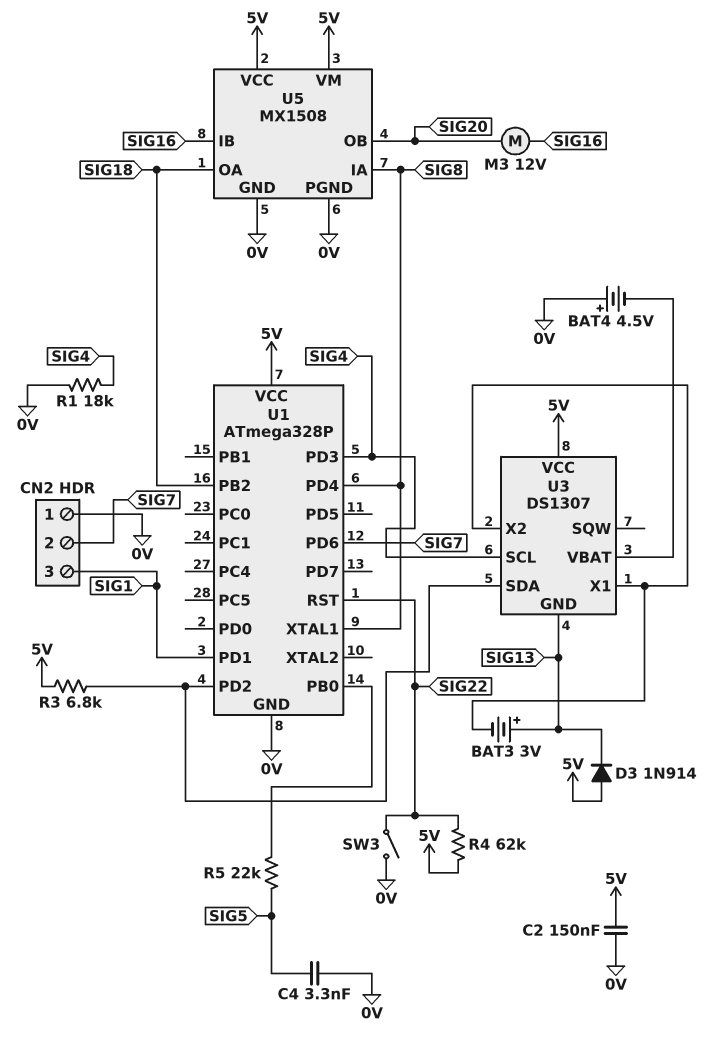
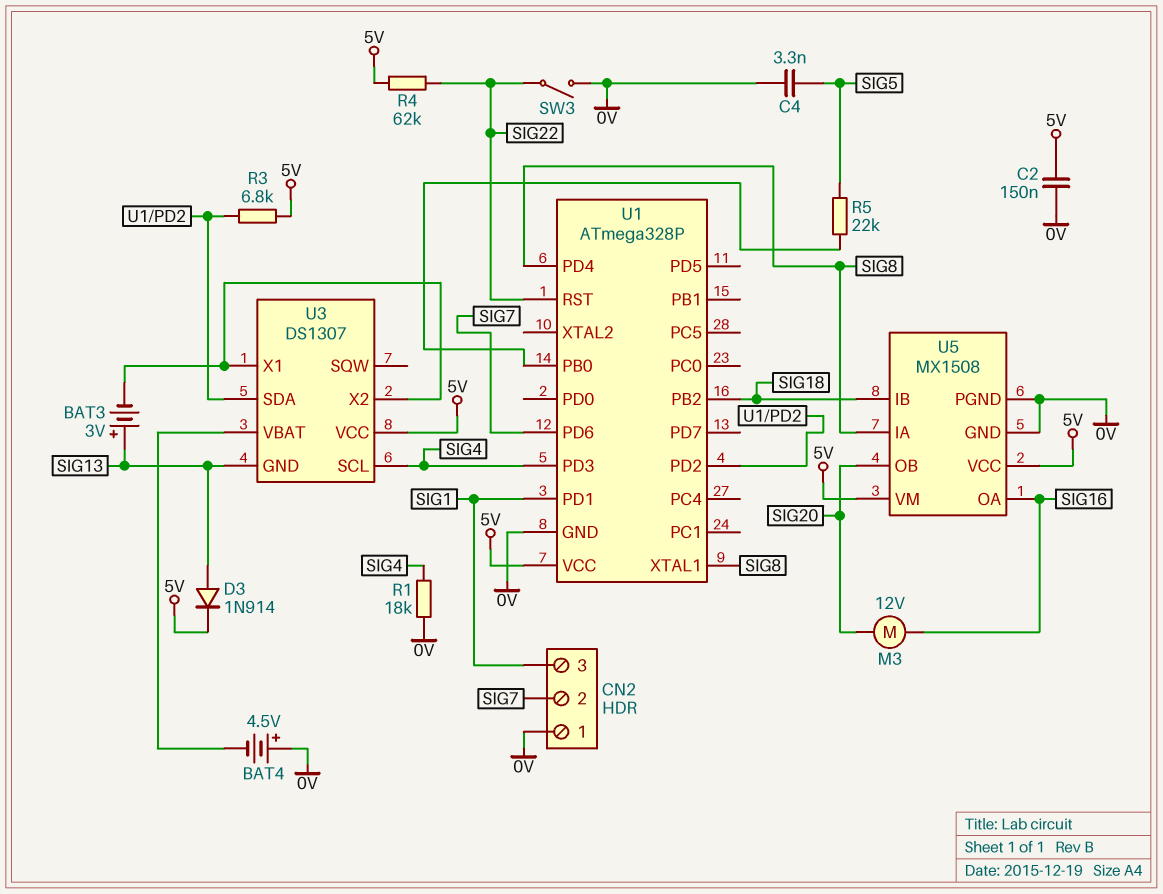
D3: diode 1N914 (A 5V, K SIG13) -> diode 1N914 (A SIG13, K 5V)
U5 pin IB: SIG16 -> SIG18
U5 pin OA: SIG18 -> SIG16

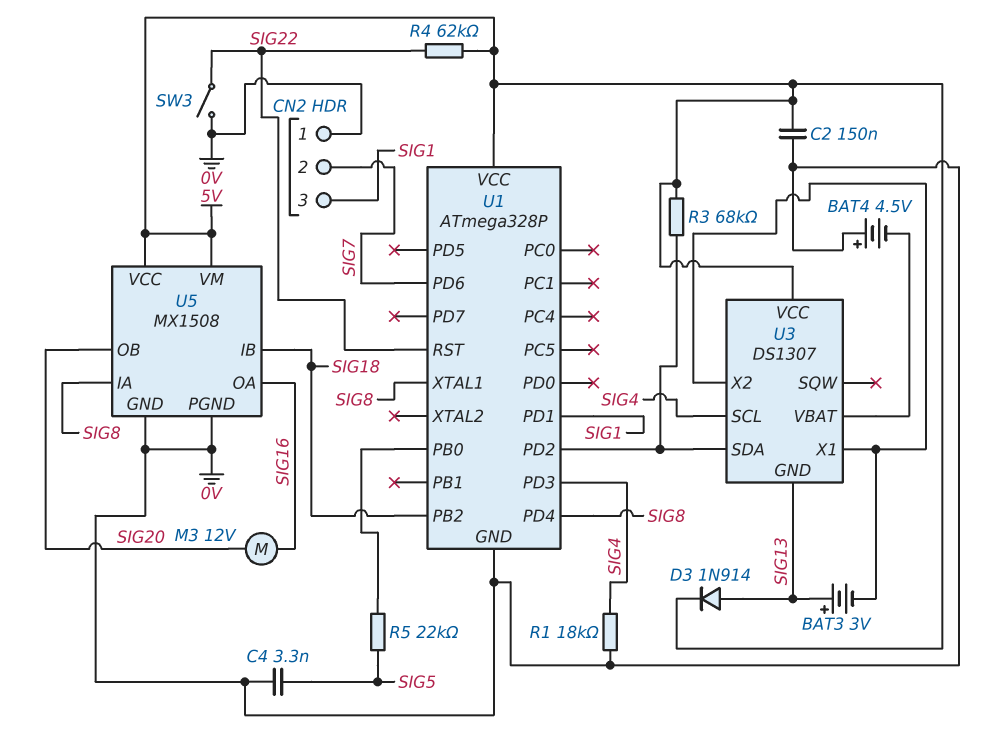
R3: 6.8k (5V, U1/PD2) -> 68k (5V, U1/PD2)

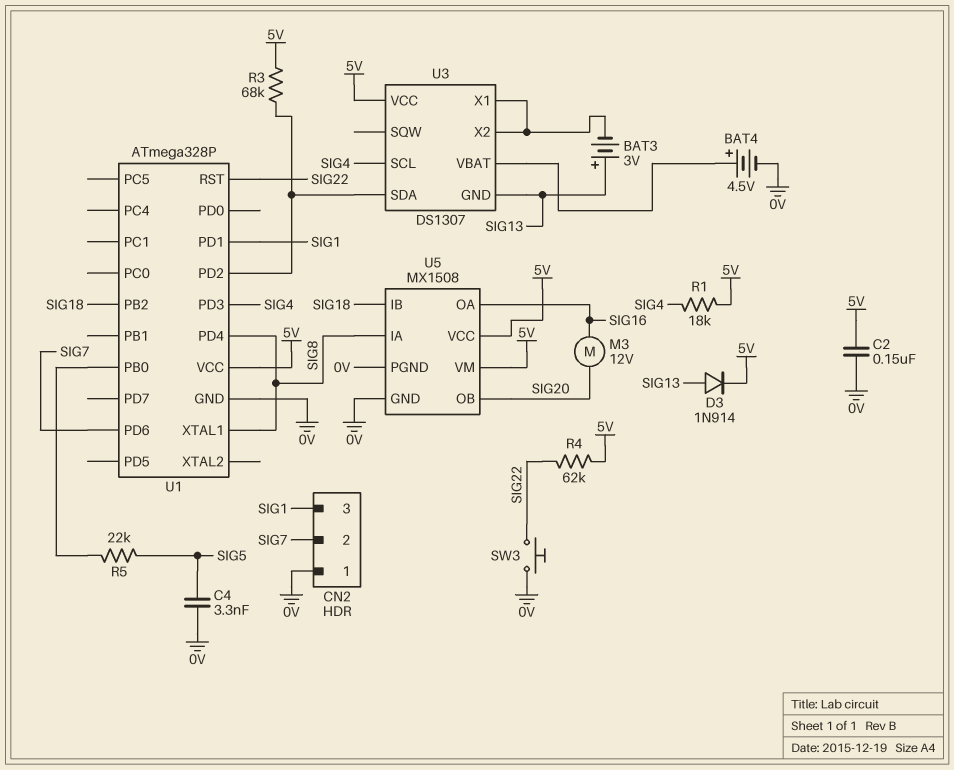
BAT4: 4.5V (plus 0V, minus U3/VBAT) -> 4.5V (plus U3/VBAT, minus 0V)
R1: 18k (0V, SIG4) -> 18k (5V, SIG4)
SW3: switch (0V, SIG22) -> button (0V, SIG22)

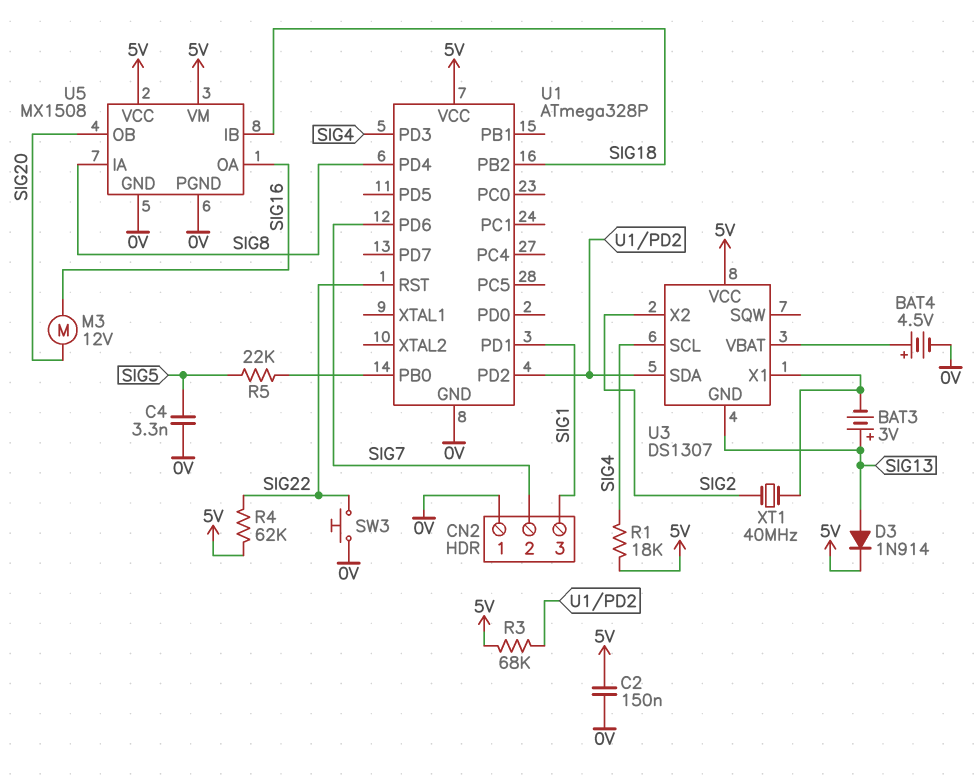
U1 pin XTAL1: SIG8 -> none
U3 pin X2: U3/X1 -> SIG2
XT1: none -> 40MHz (SIG2, U3/X1)

